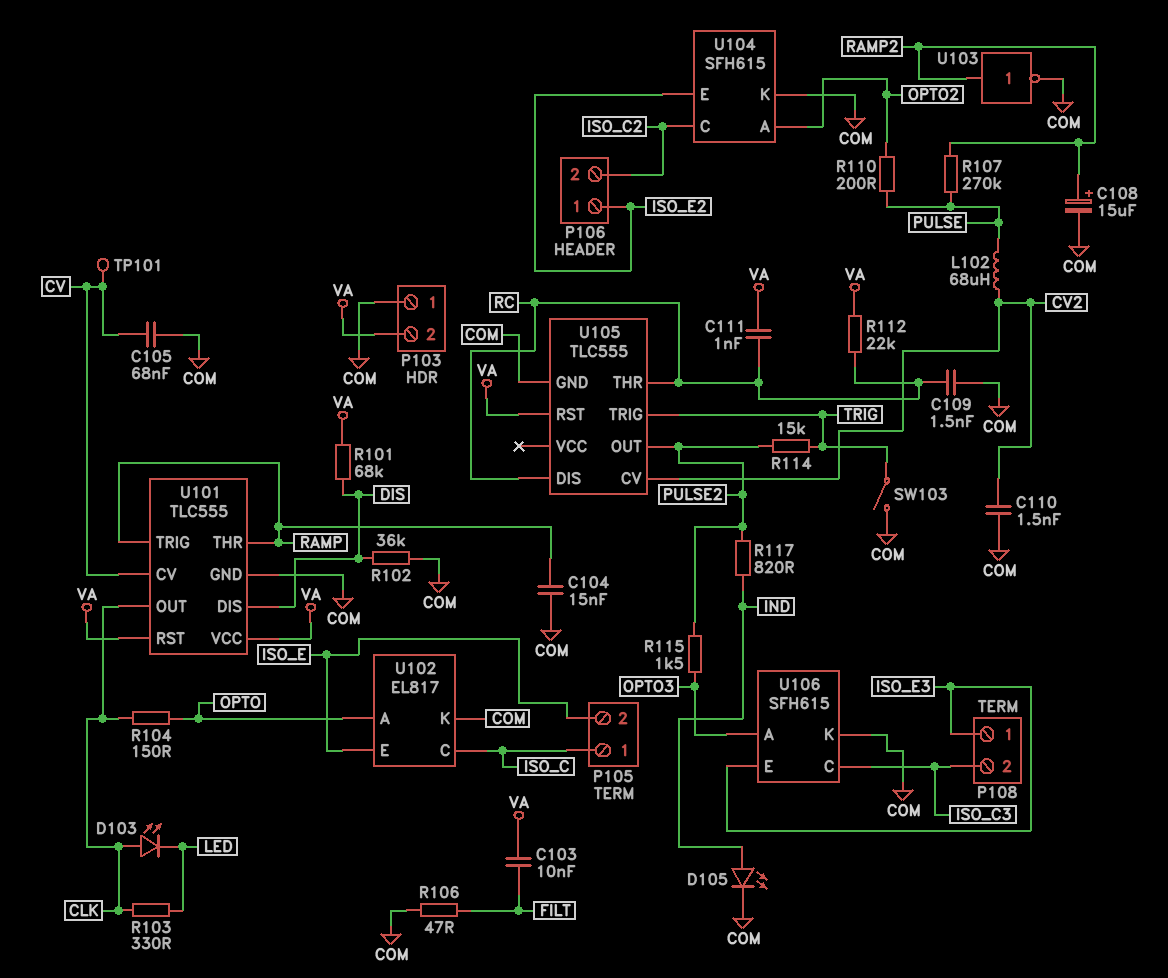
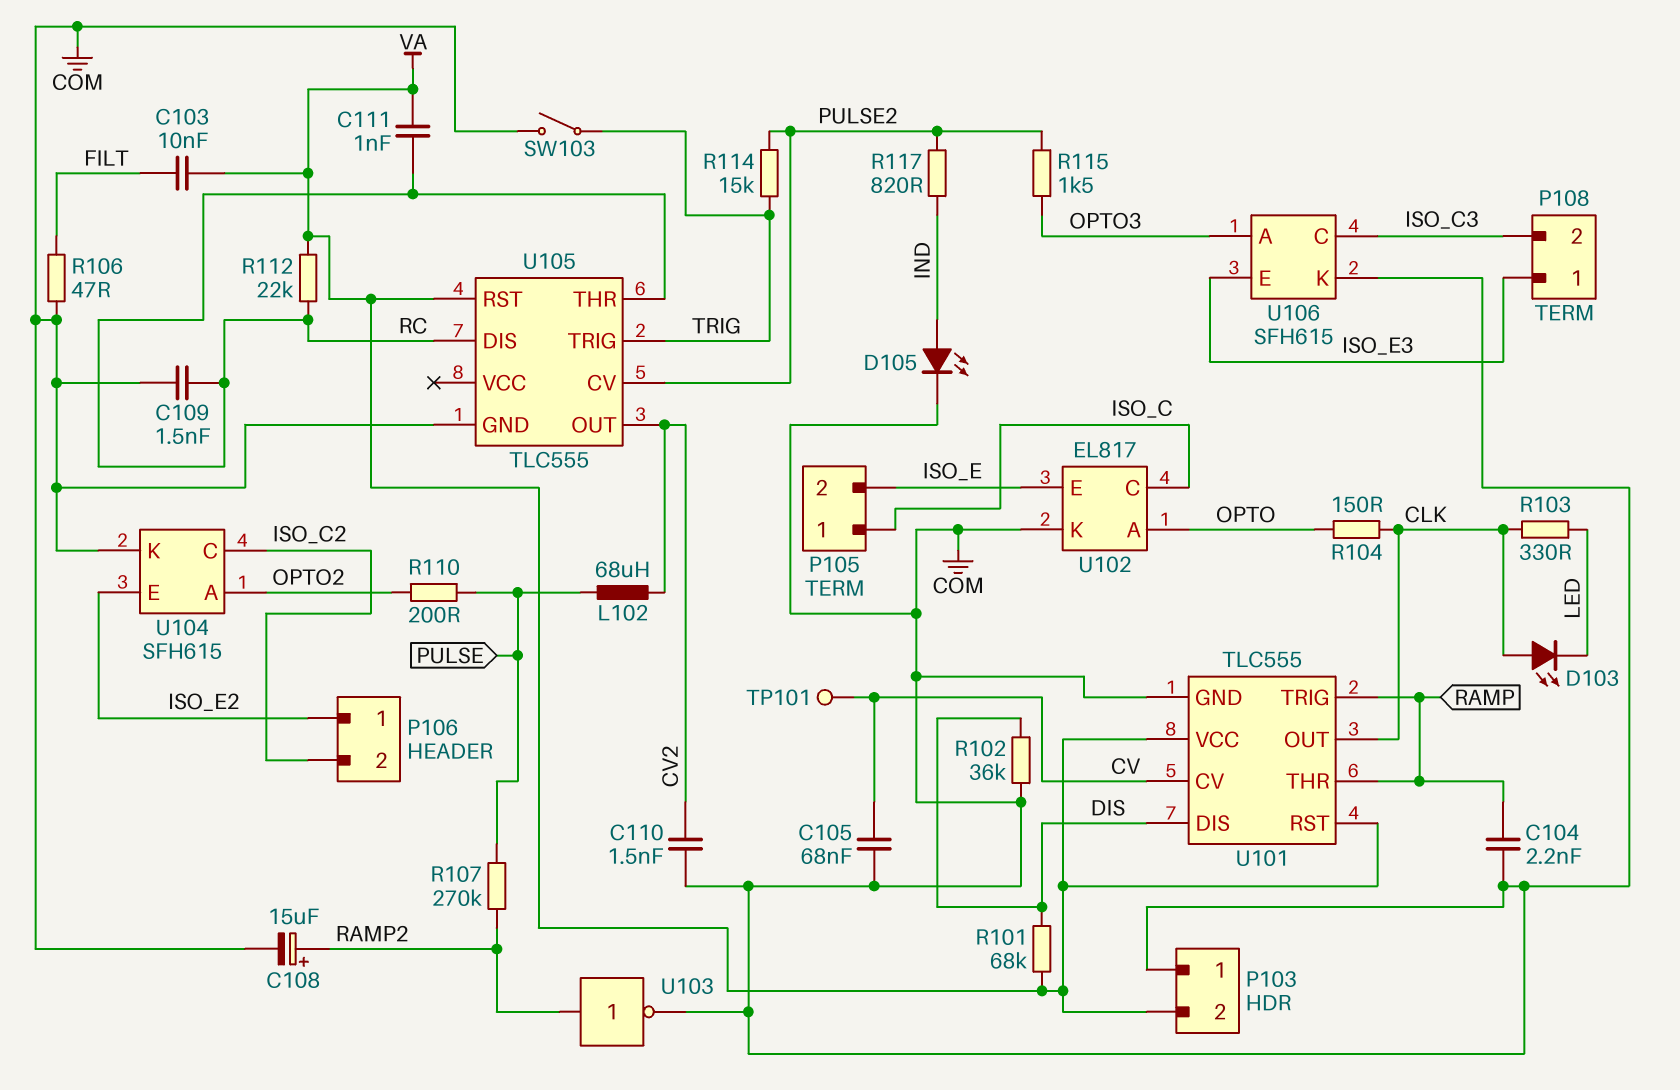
C104: 15nF (COM, RAMP) -> 2.2nF (COM, RAMP)
U105 pin CV: CV2 -> PULSE2
U105 pin OUT: PULSE2 -> CV2

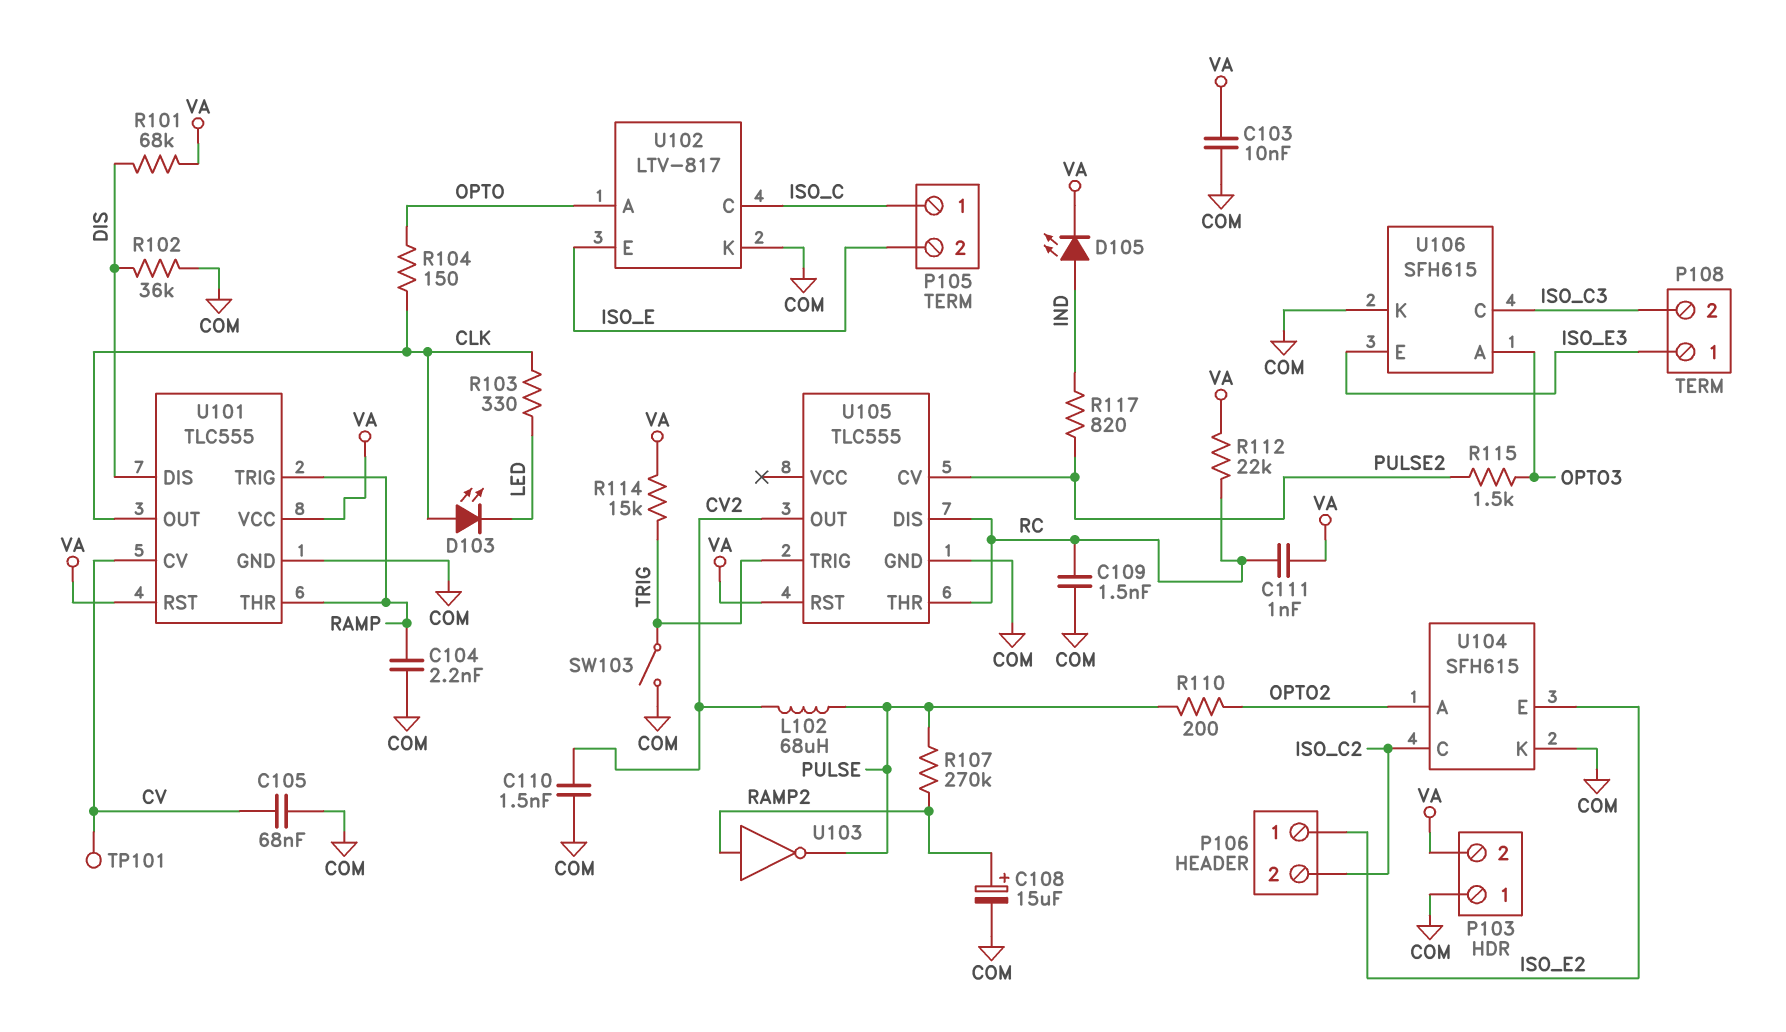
C103: 10nF (FILT, VA) -> 10nF (COM, VA)
D105: LED (A IND, K COM) -> LED (A IND, K VA)
R106: 47 (COM, FILT) -> none
R114: 15k (PULSE2, TRIG) -> 15k (TRIG, VA)
U102: EL817 -> LTV-817
U103: NOT (in RAMP2, out COM) -> NOT (in RAMP2, out PULSE)

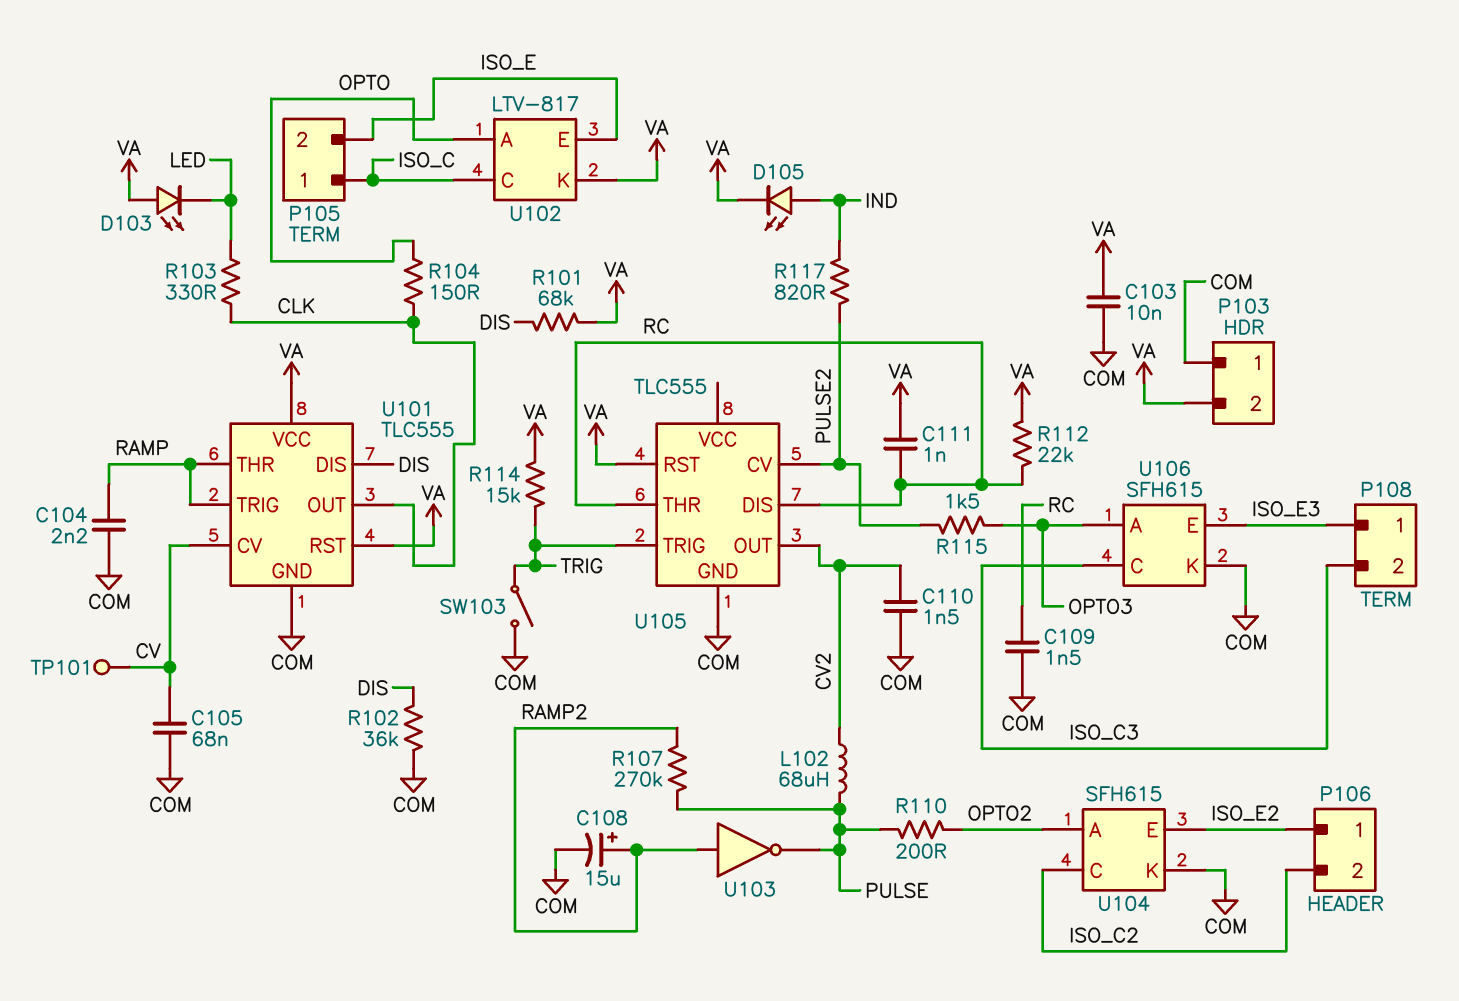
D103: LED (A CLK, K LED) -> LED (A VA, K LED)
U102 pin K: COM -> VA

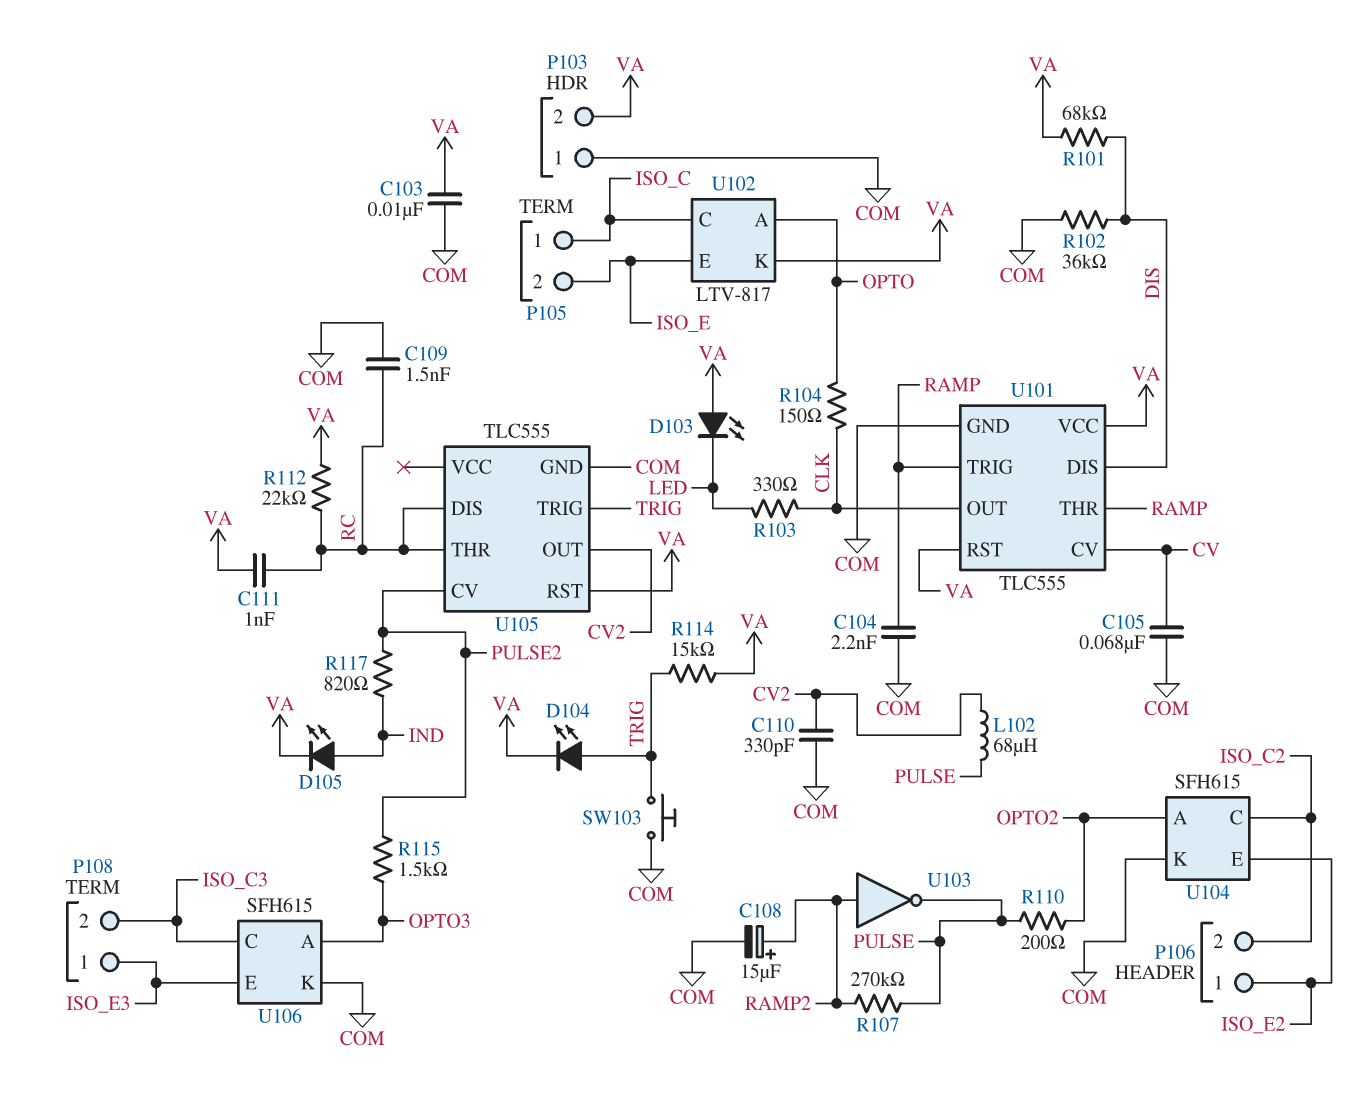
C110: 1.5nF (COM, CV2) -> 330pF (COM, CV2)
D104: none -> LED (A TRIG, K VA)
SW103: switch (COM, TRIG) -> button (COM, TRIG)
TP101: test point (CV) -> none

